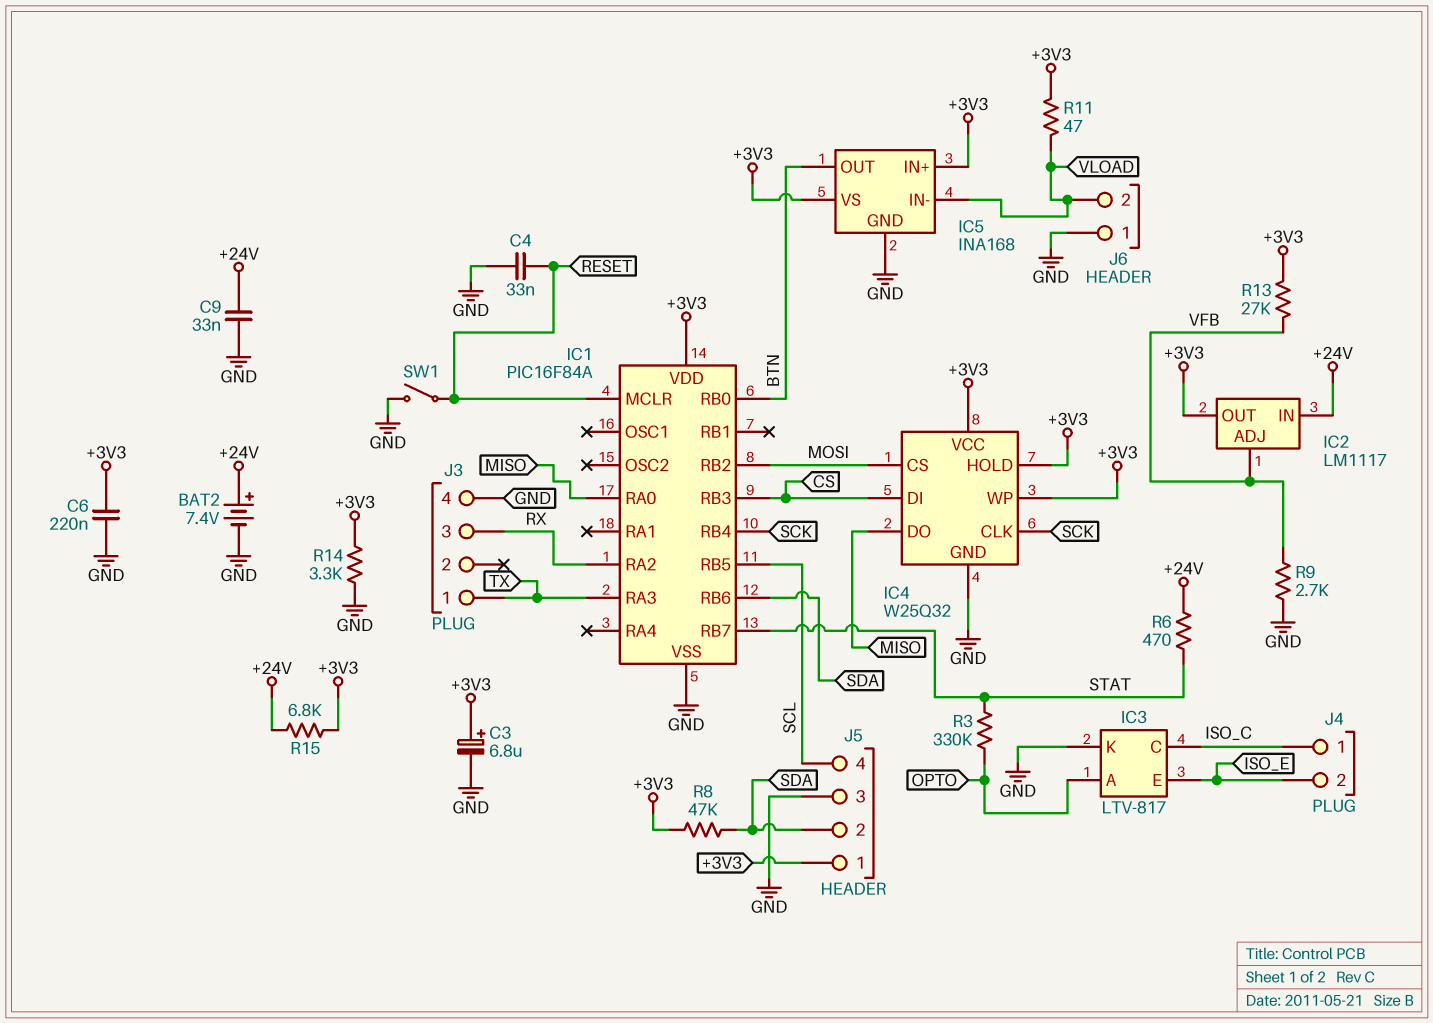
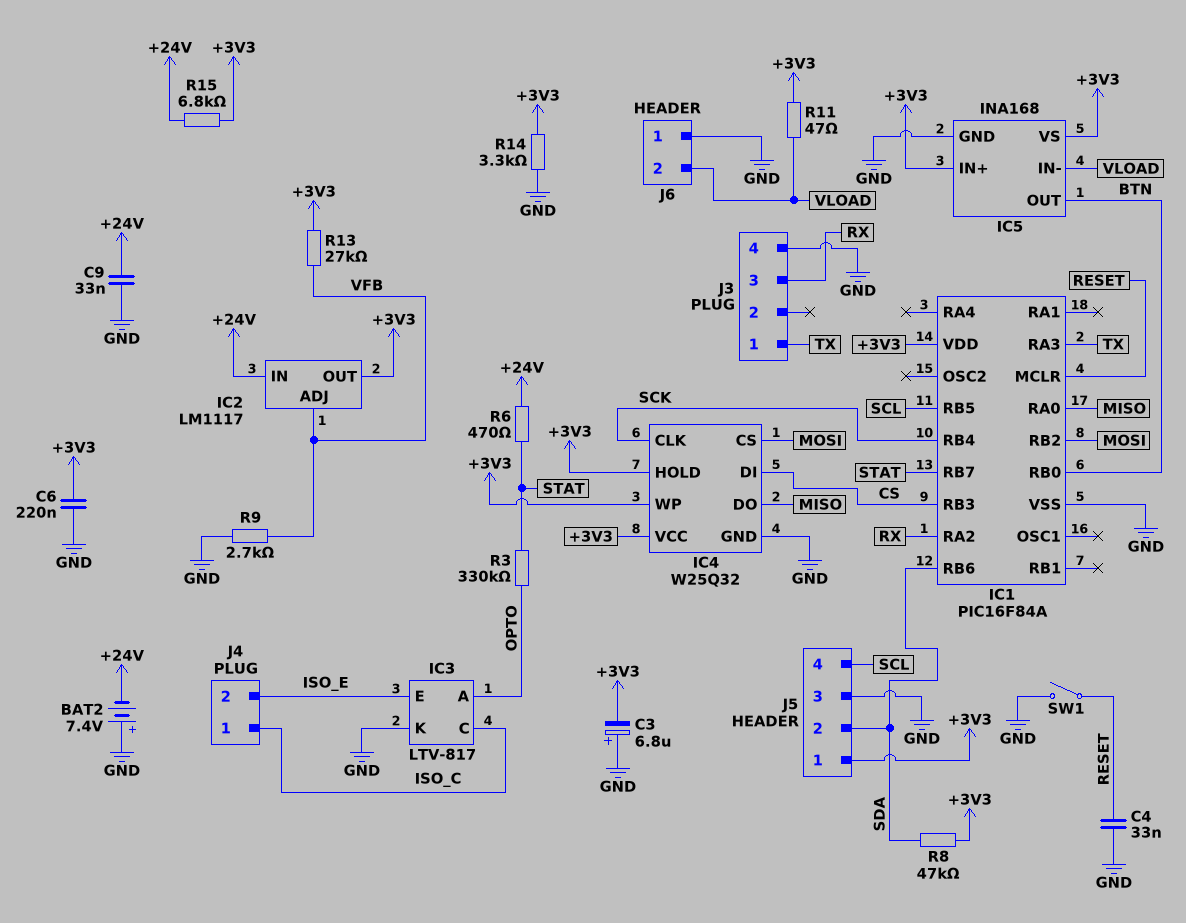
BAT2: 7.4V (plus +24V, minus GND) -> 7.4V (plus GND, minus +24V)
C3: 6.8uF (plus +3V3, minus GND) -> 6.8uF (plus GND, minus +3V3)

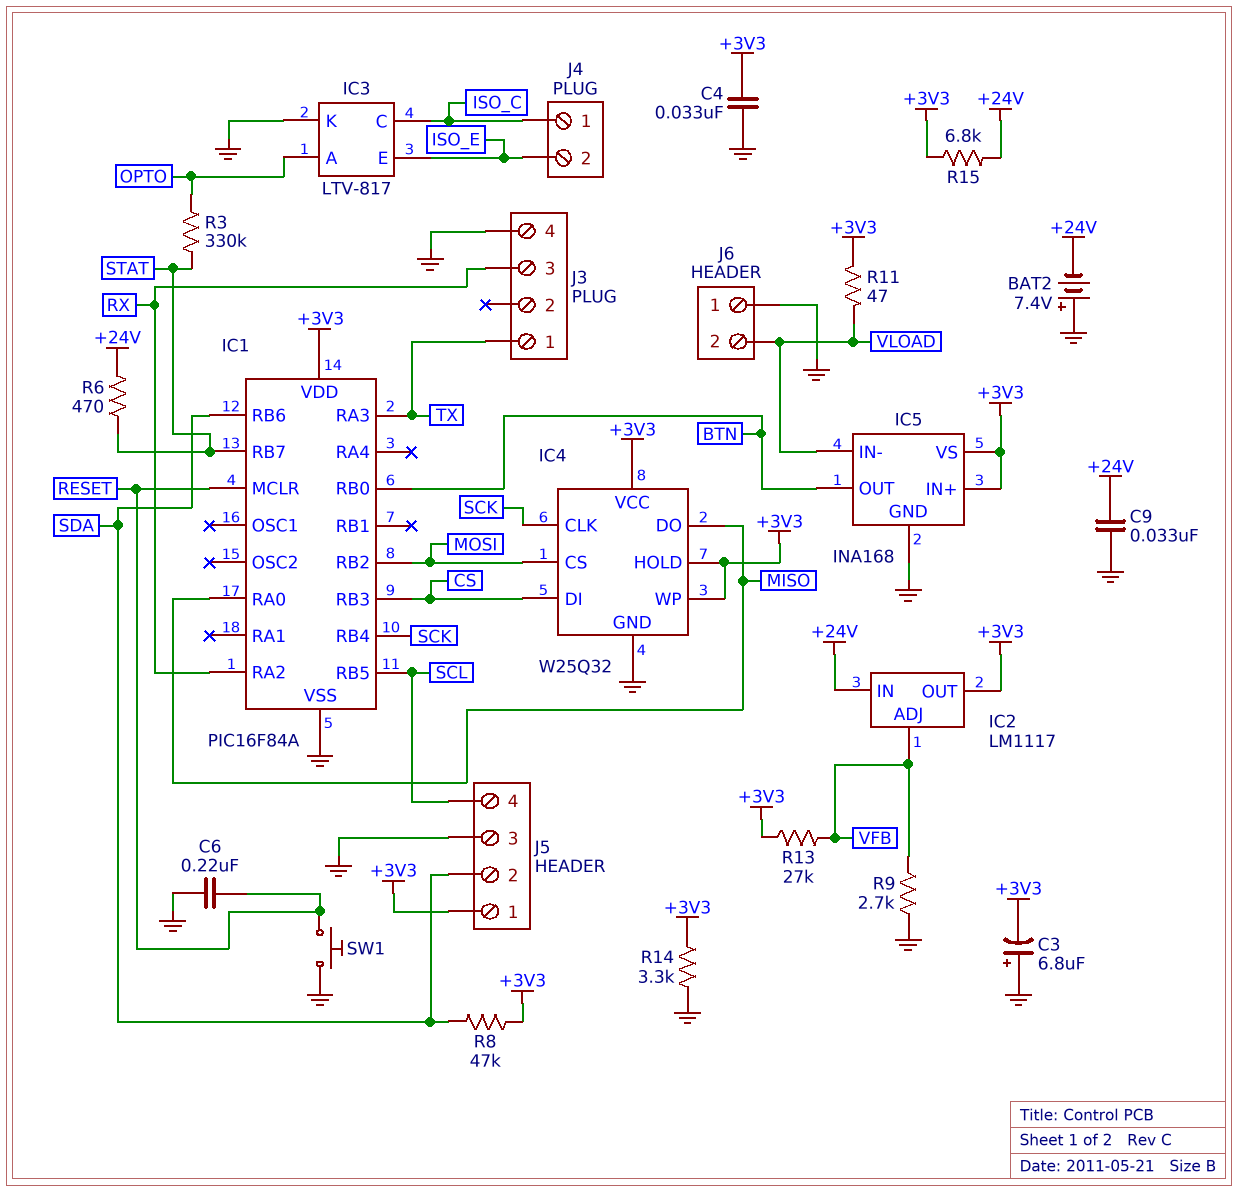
C4: 33nF (GND, RESET) -> 33nF (+3V3, GND)
C6: 220nF (+3V3, GND) -> 220nF (GND, RESET)
SW1: switch (GND, RESET) -> button (GND, RESET)

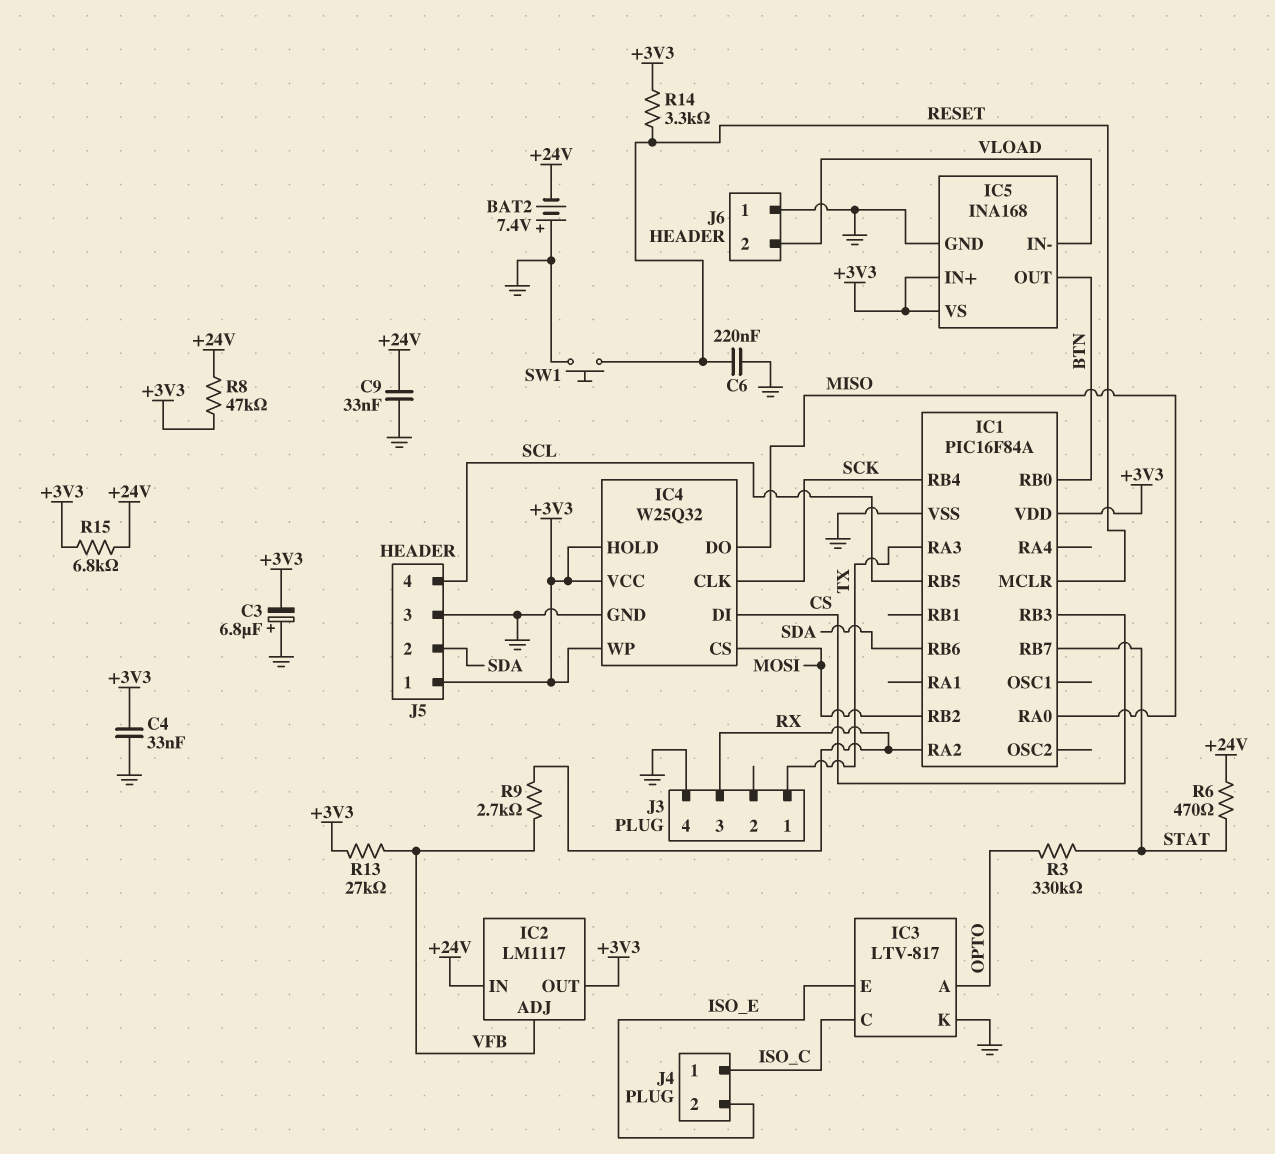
R8: 47k (+3V3, SDA) -> 47k (+3V3, +24V)
R9: 2.7k (GND, VFB) -> 2.7k (RX, VFB)
R11: 47 (+3V3, VLOAD) -> none
R14: 3.3k (+3V3, GND) -> 3.3k (+3V3, RESET)

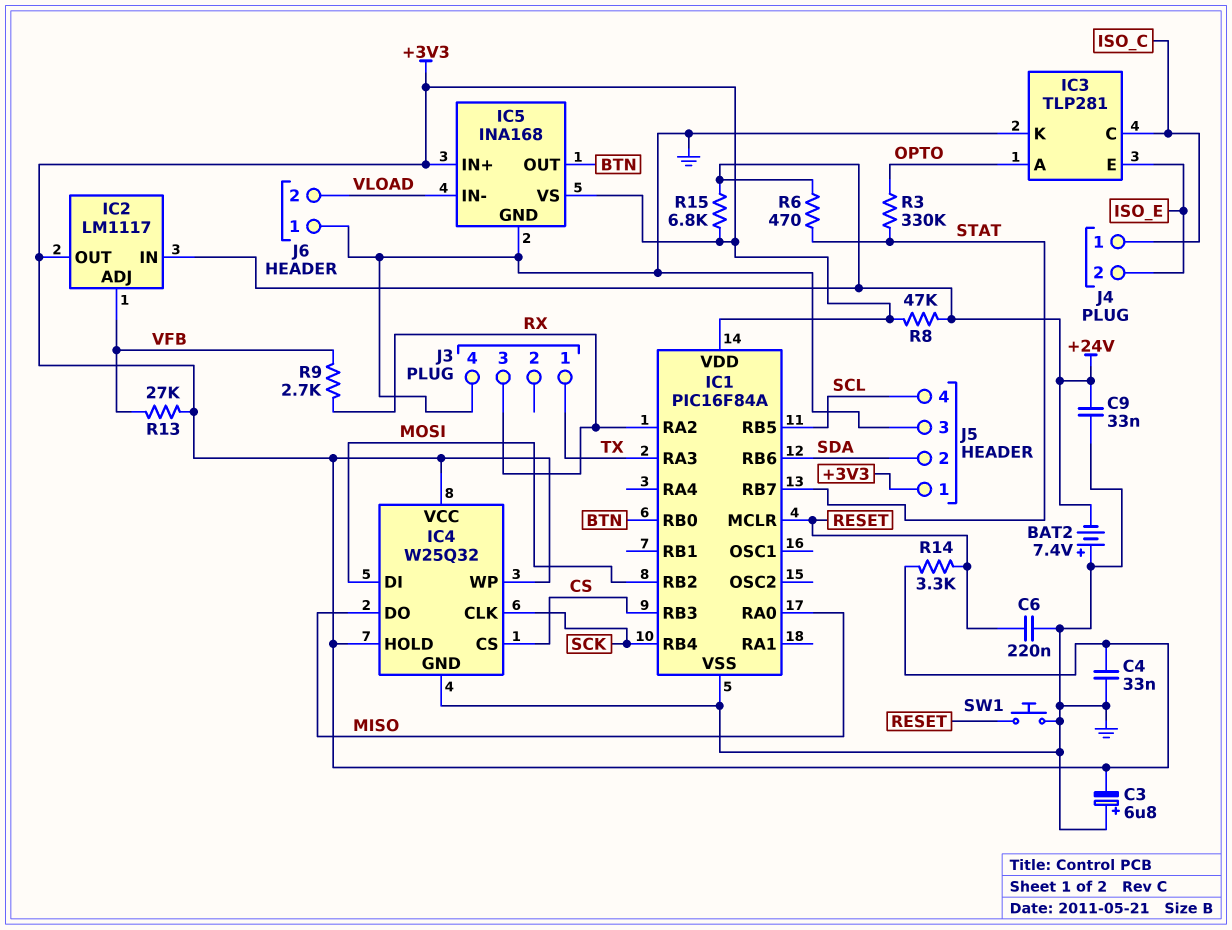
IC3: LTV-817 -> TLP281
IC4 pin CS: MOSI -> CS
IC4 pin DI: CS -> MOSI

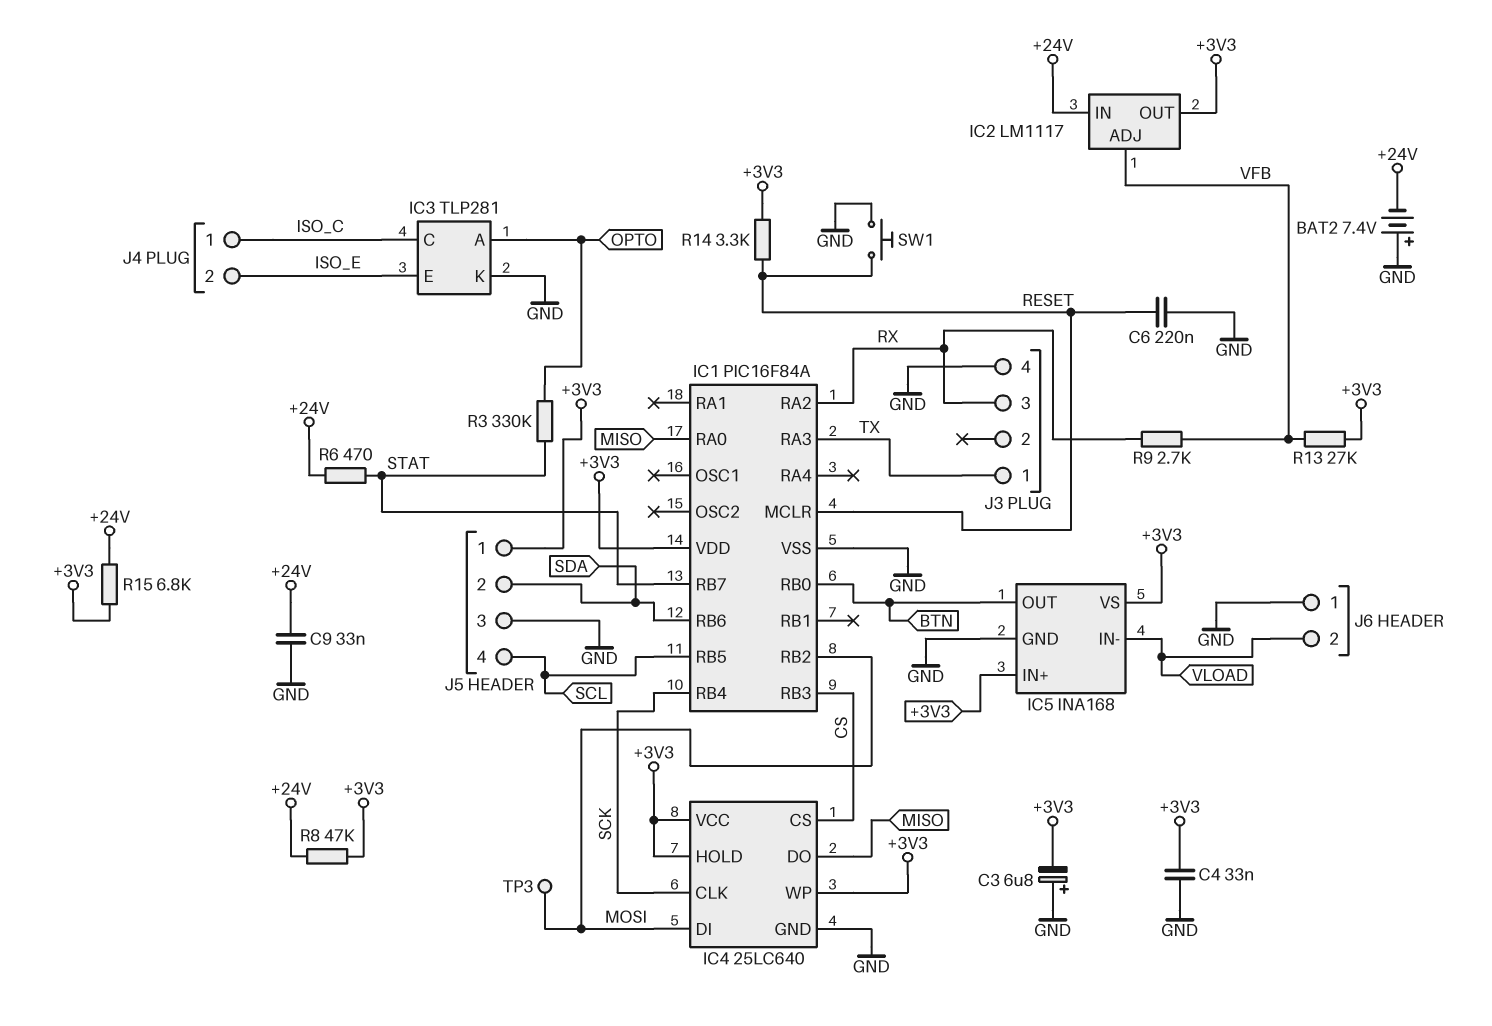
IC4: W25Q32 -> 25LC640
TP3: none -> test point (MOSI)

